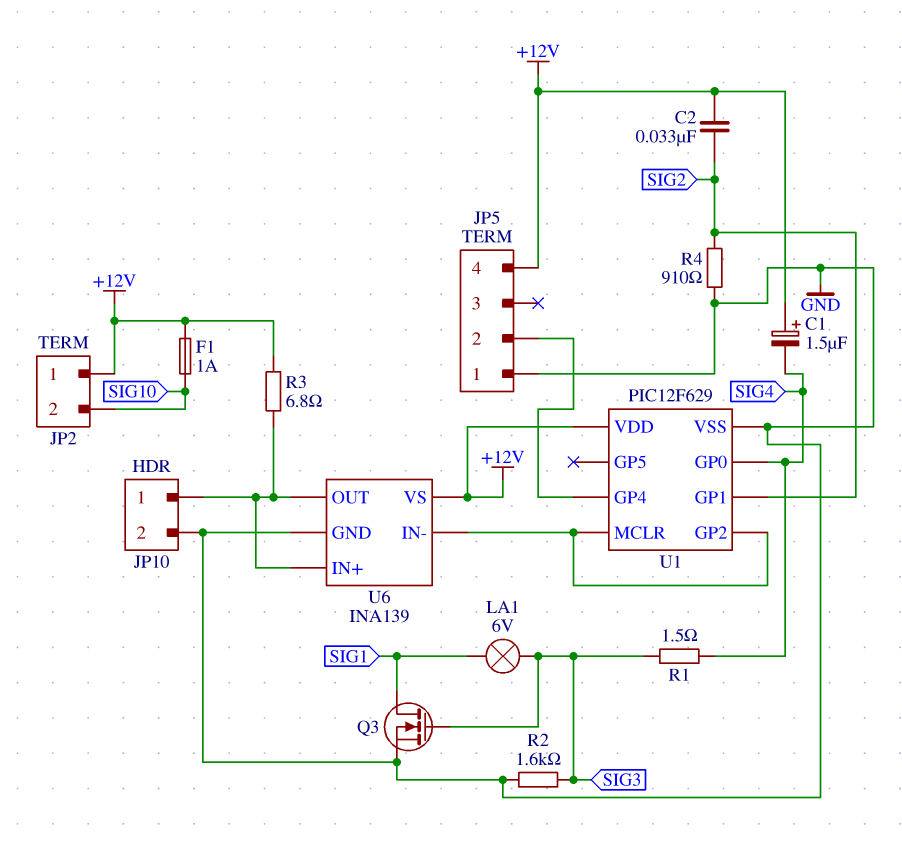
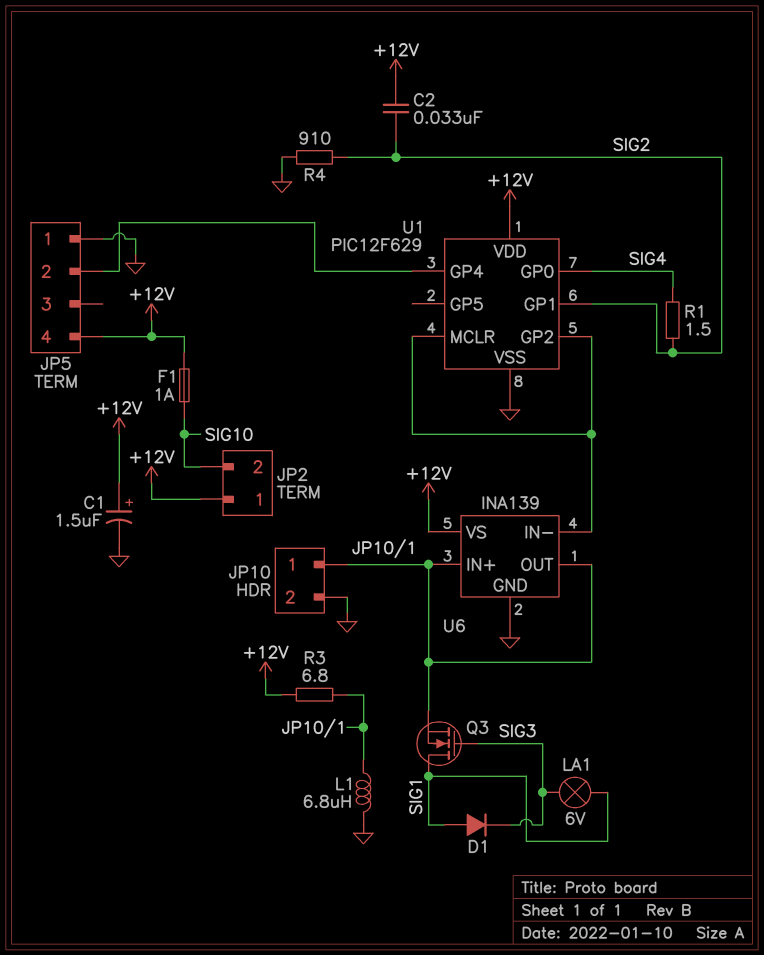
C1: 1.5uF (plus +12V, minus SIG4) -> 1.5uF (plus +12V, minus GND)
D1: none -> diode (A SIG1, K SIG3)
L1: none -> 6.8uH (GND, JP10/1)
Q3: NMOS (G SIG3, D SIG1, S GND) -> NMOS (G SIG3, D SIG1, S JP10/1)
R1: 1.5 (SIG3, SIG4) -> 1.5 (SIG2, SIG4)
R2: 1.6k (GND, SIG3) -> none

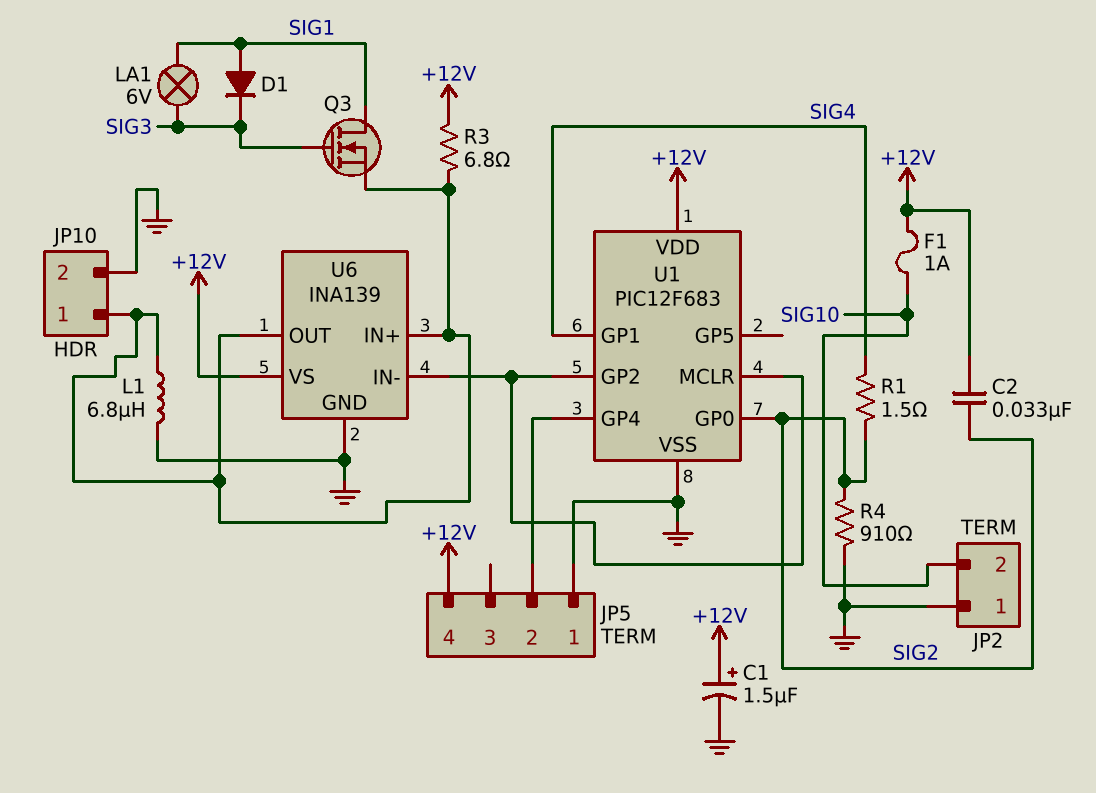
JP2 pin 1: +12V -> GND
U1: PIC12F629 -> PIC12F683
U1 pin GP0: SIG4 -> SIG2
U1 pin GP1: SIG2 -> SIG4

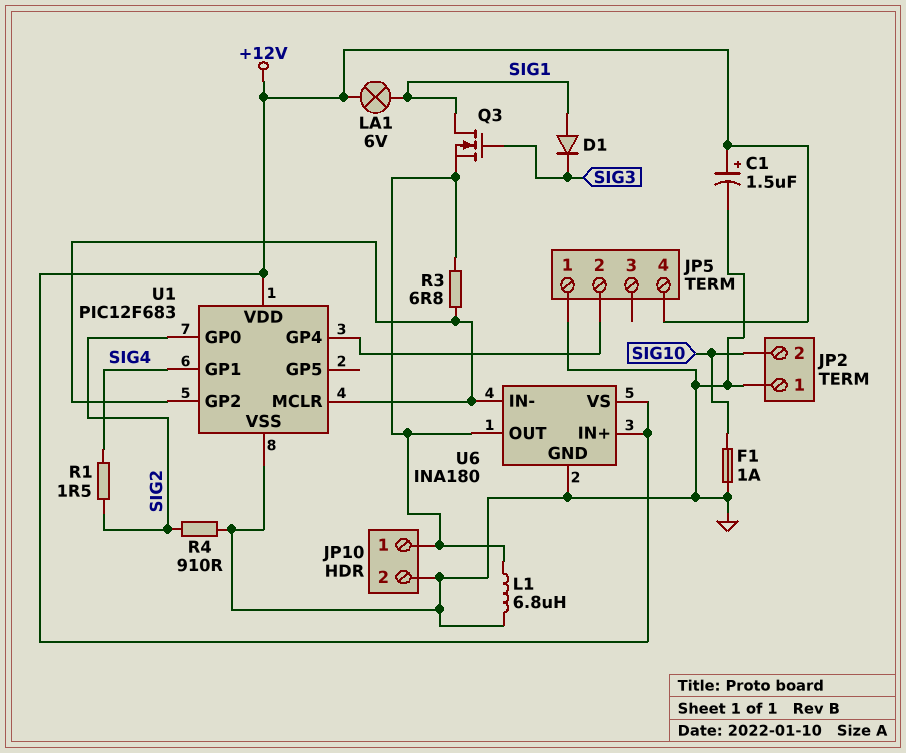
C2: 33nF (+12V, SIG2) -> none
F1: 1A (+12V, SIG10) -> 1A (GND, SIG10)
LA1: lamp 6V (SIG1, SIG3) -> lamp 6V (+12V, SIG1)
R3: 6.8 (+12V, JP10/1) -> 6.8 (JP10/1, U1/GP2)
U6: INA139 -> INA180
U6 pin IN+: JP10/1 -> +12V

